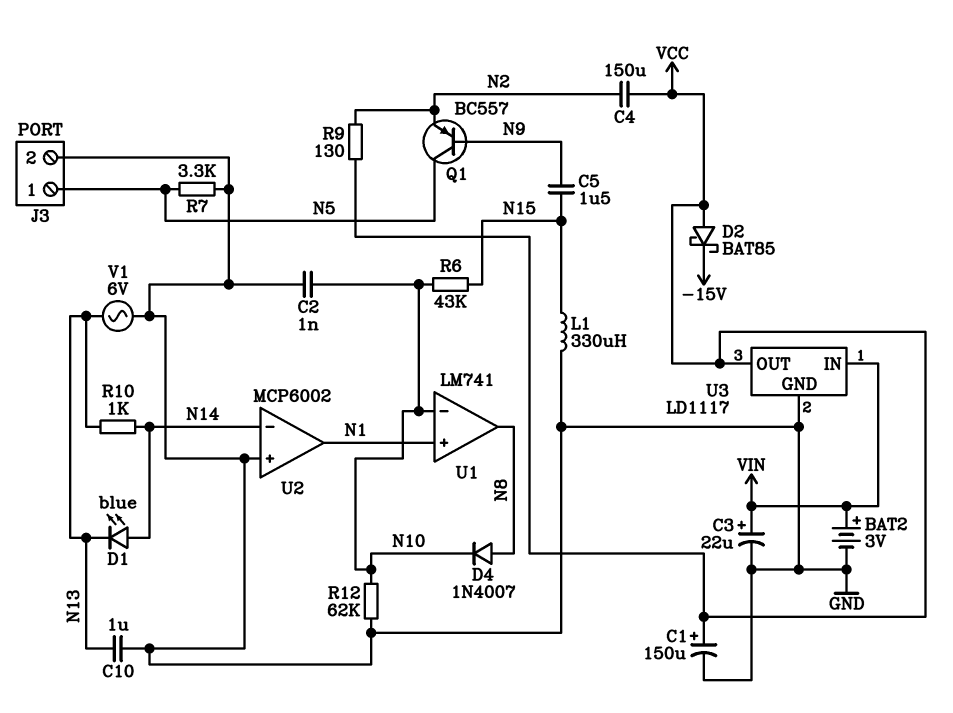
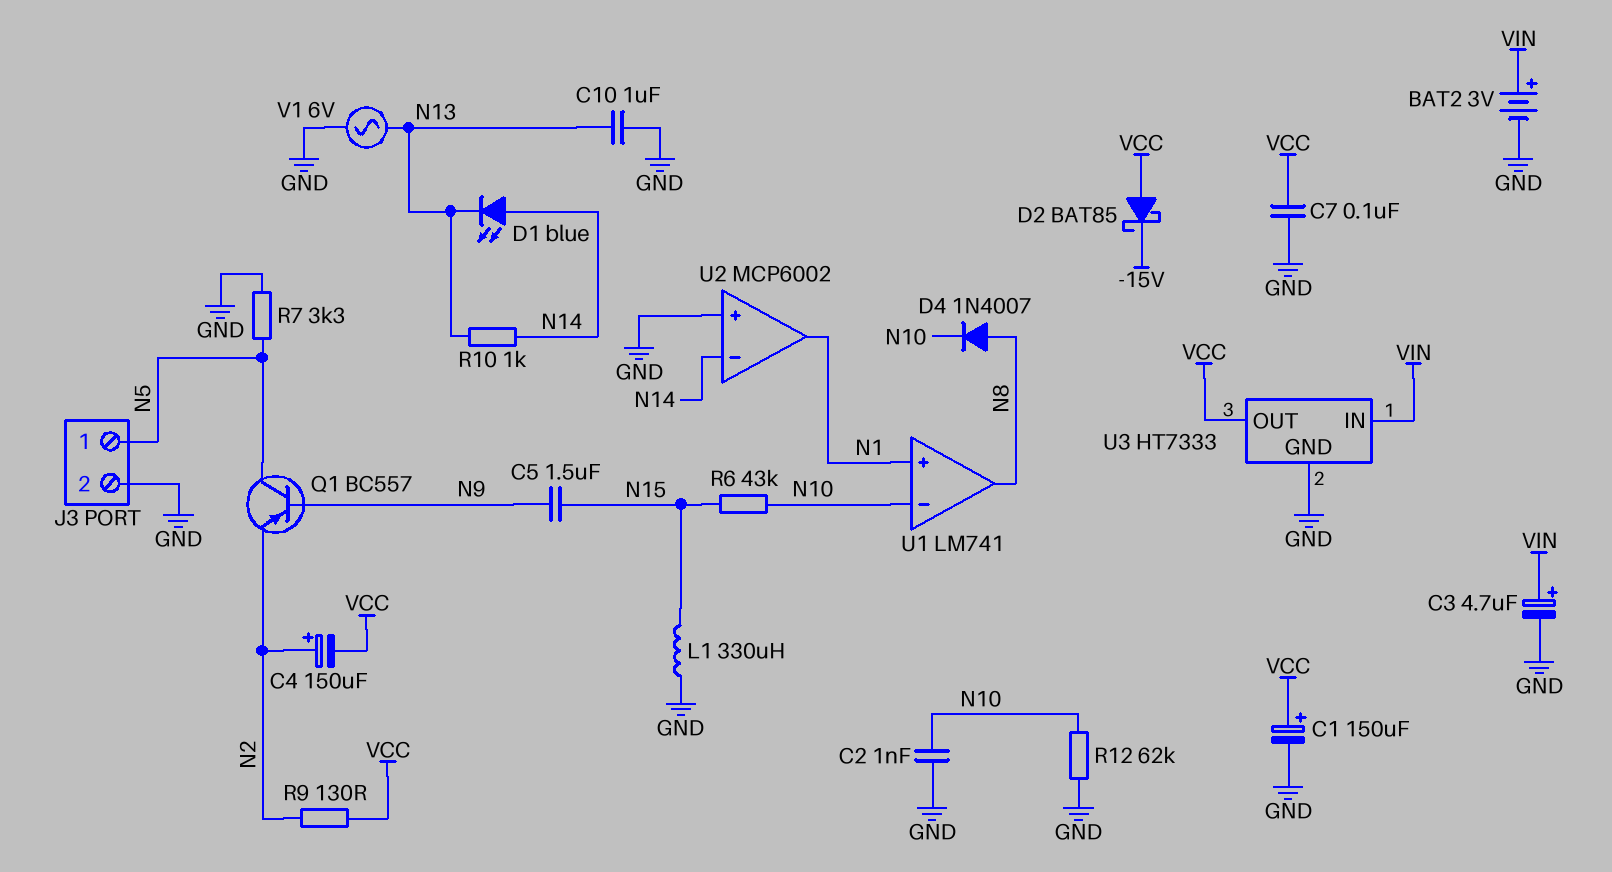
C3: 22uF (plus VIN, minus GND) -> 4.7uF (plus VIN, minus GND)
C4: 150uF (N2, VCC) -> 150uF (plus N2, minus VCC)
C7: none -> 100nF (GND, VCC)
U3: LD1117 -> HT7333

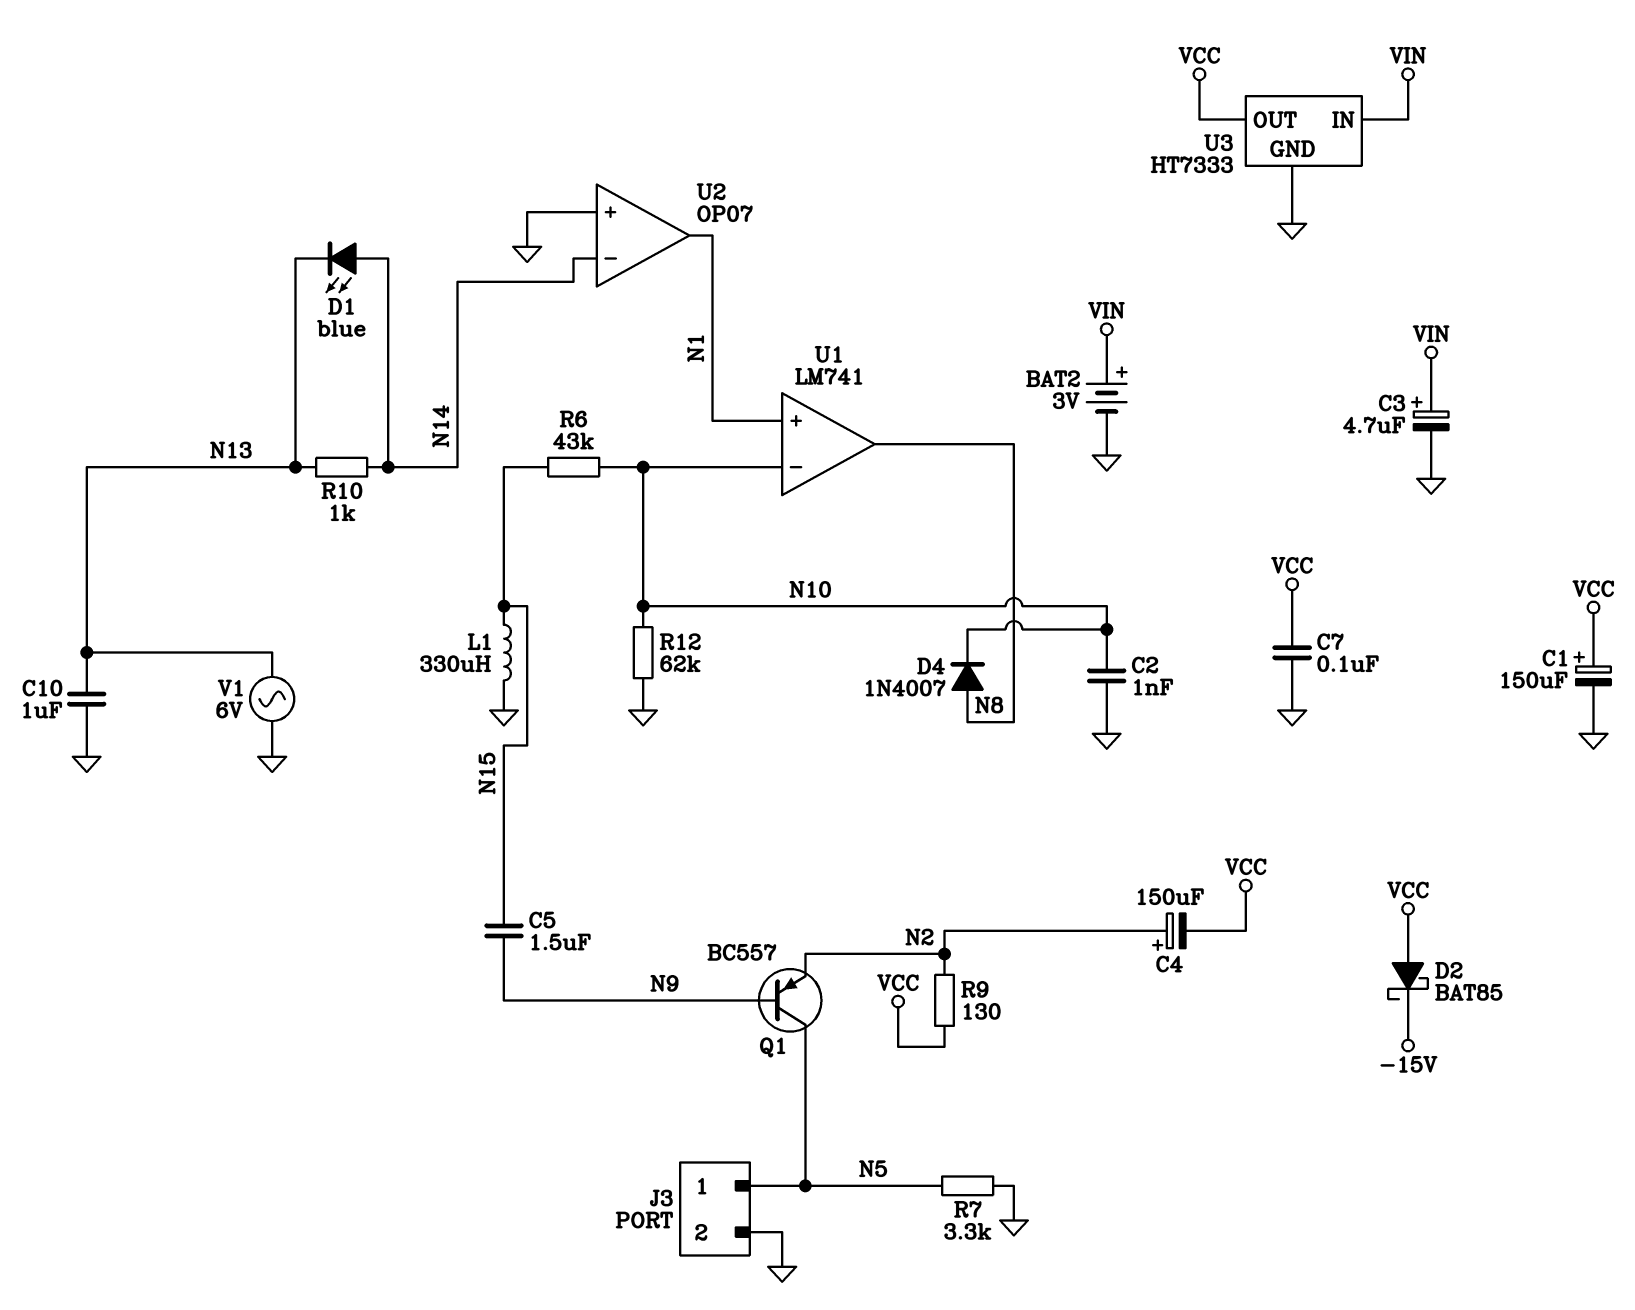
U2: MCP6002 -> OP07

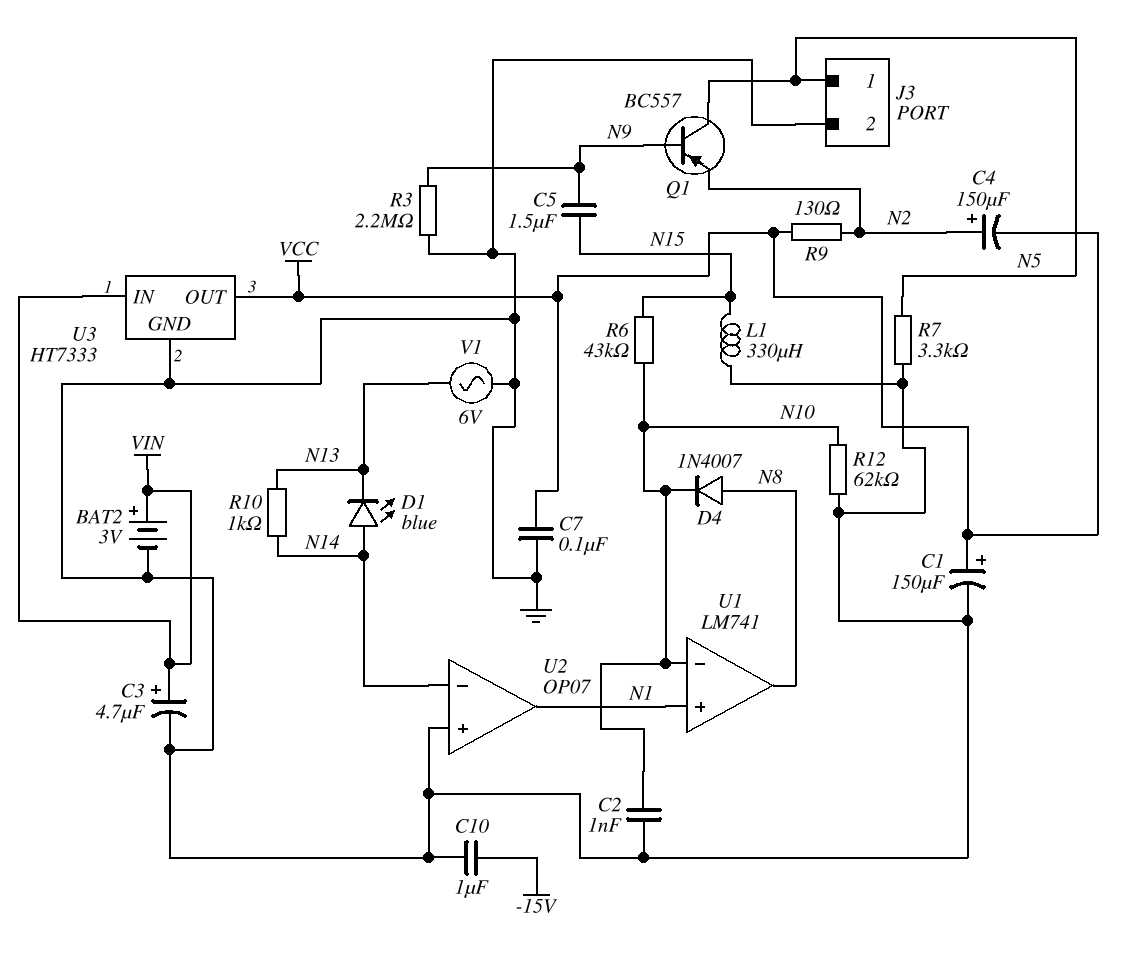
C10: 1uF (GND, N13) -> 1uF (-15V, GND)
D2: schottky BAT85 (A VCC, K -15V) -> none
R3: none -> 2.2M (GND, N9)

